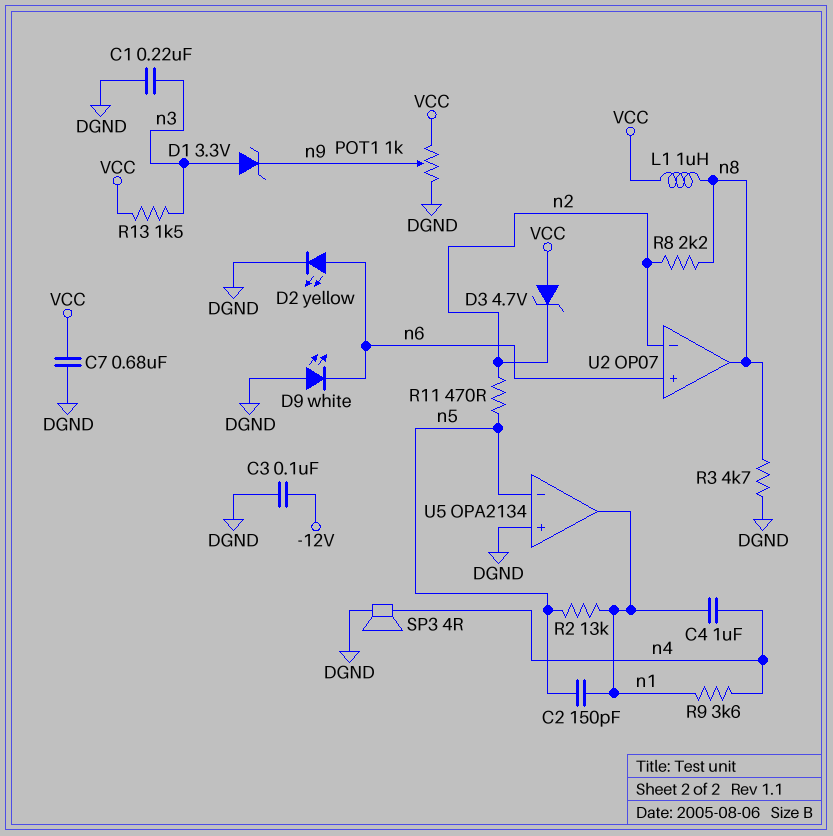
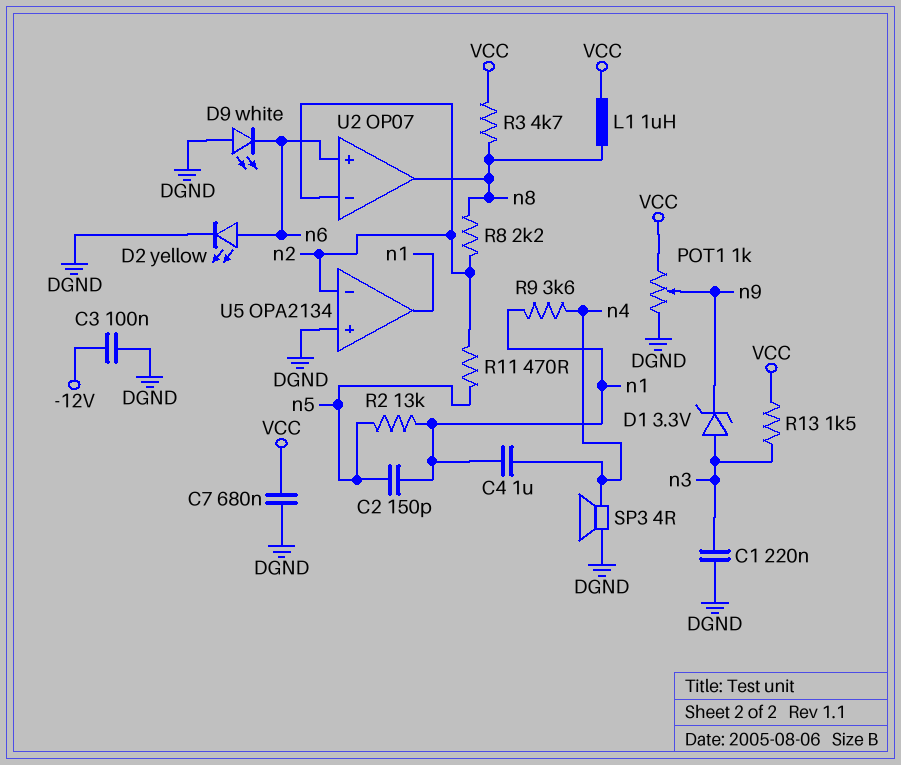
D3: zener 4.7V (A VCC, K n2) -> none
R3: 4.7k (DGND, n8) -> 4.7k (VCC, n8)
U5 pin in-: n5 -> n2

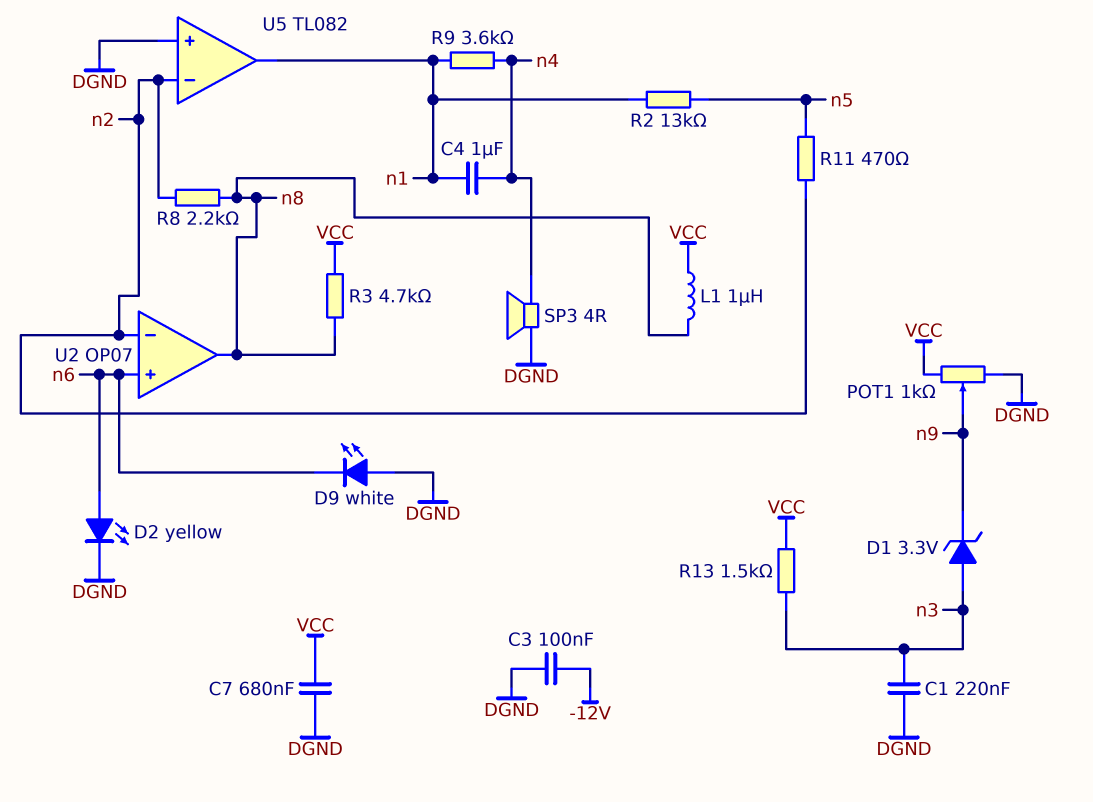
C2: 150pF (n1, n5) -> none
U5: OPA2134 -> TL082

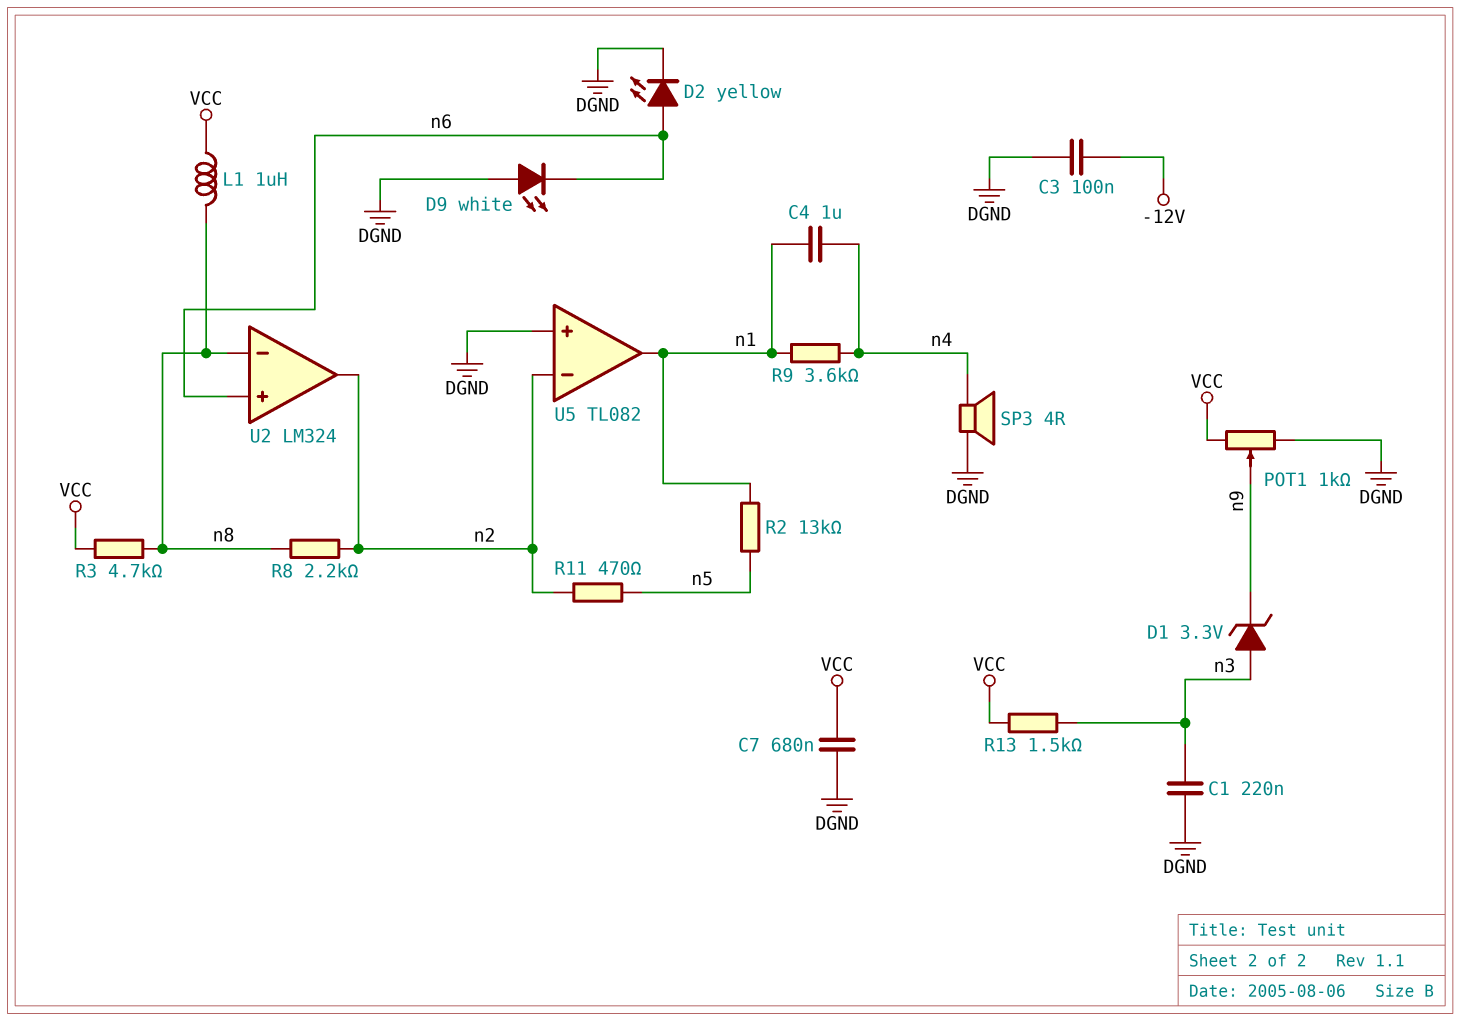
U2: OP07 -> LM324
U2 pin in-: n2 -> n8
U2 pin out: n8 -> n2

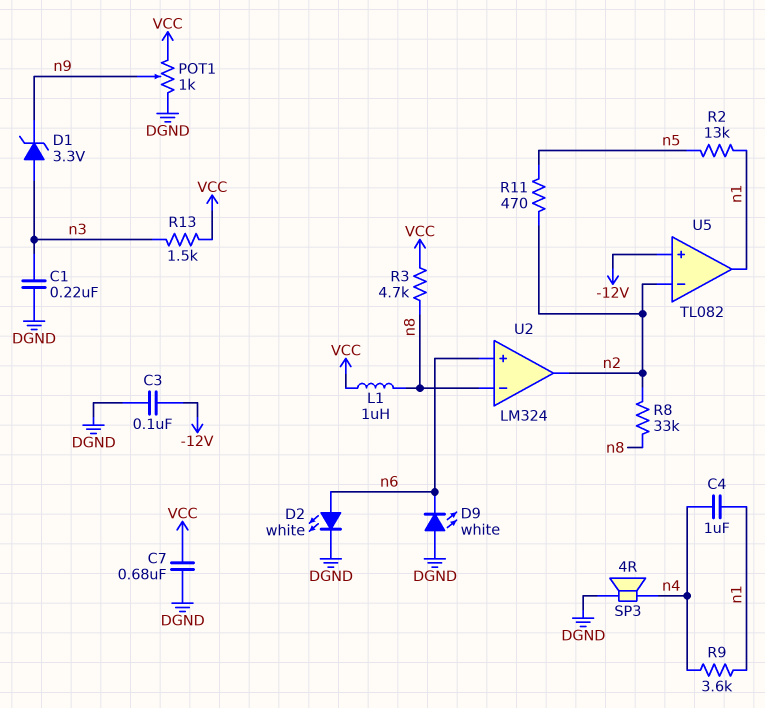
D2: LED yellow (A n6, K DGND) -> LED white (A n6, K DGND)
R8: 2.2k (n2, n8) -> 33k (n2, n8)
U5 pin in+: DGND -> -12V

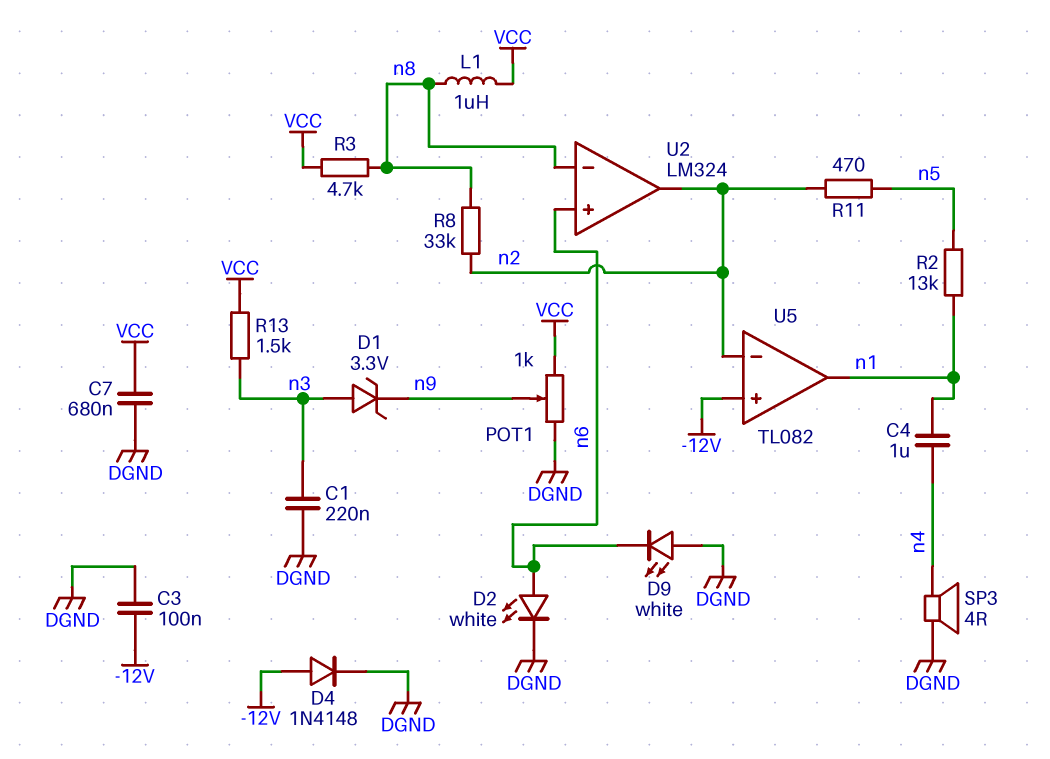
D4: none -> diode 1N4148 (A -12V, K DGND)
R9: 3.6k (n1, n4) -> none

